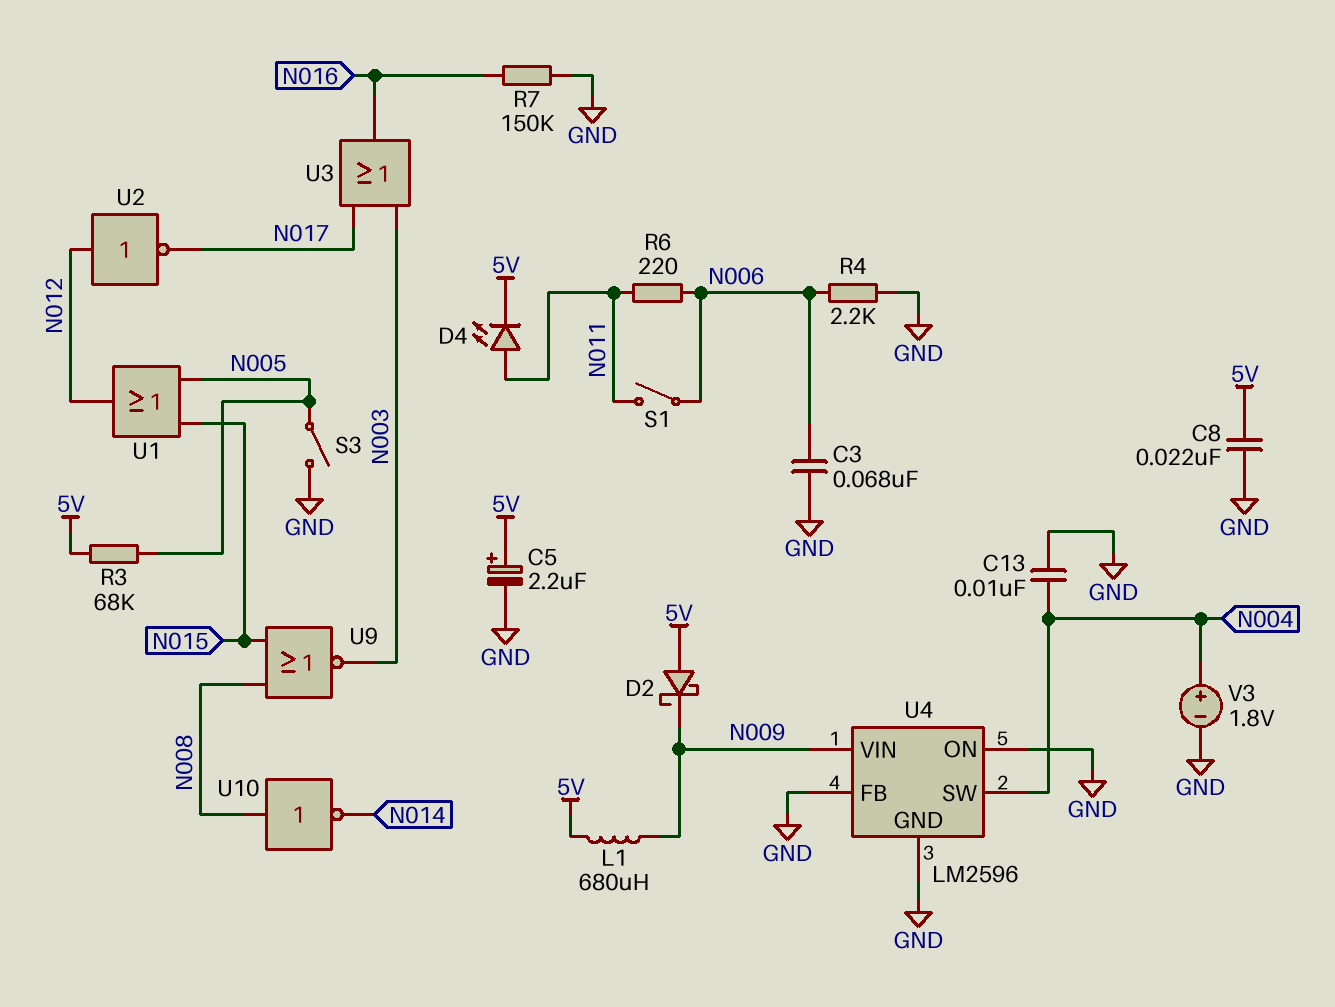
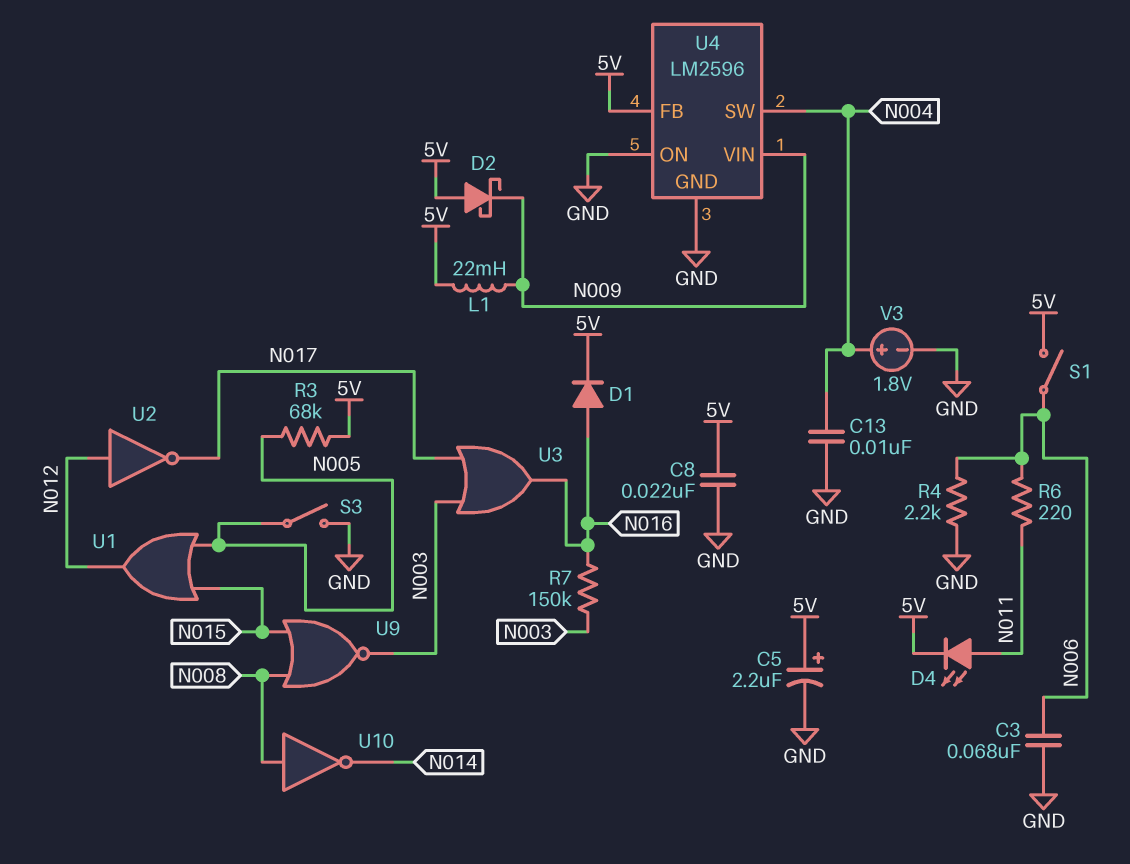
D1: none -> diode (A N016, K 5V)
L1: 680uH (5V, N009) -> 22mH (5V, N009)
R7: 150k (GND, N016) -> 150k (N003, N016)
S1: switch (N006, N011) -> switch (5V, N006)
U4 pin FB: GND -> 5V

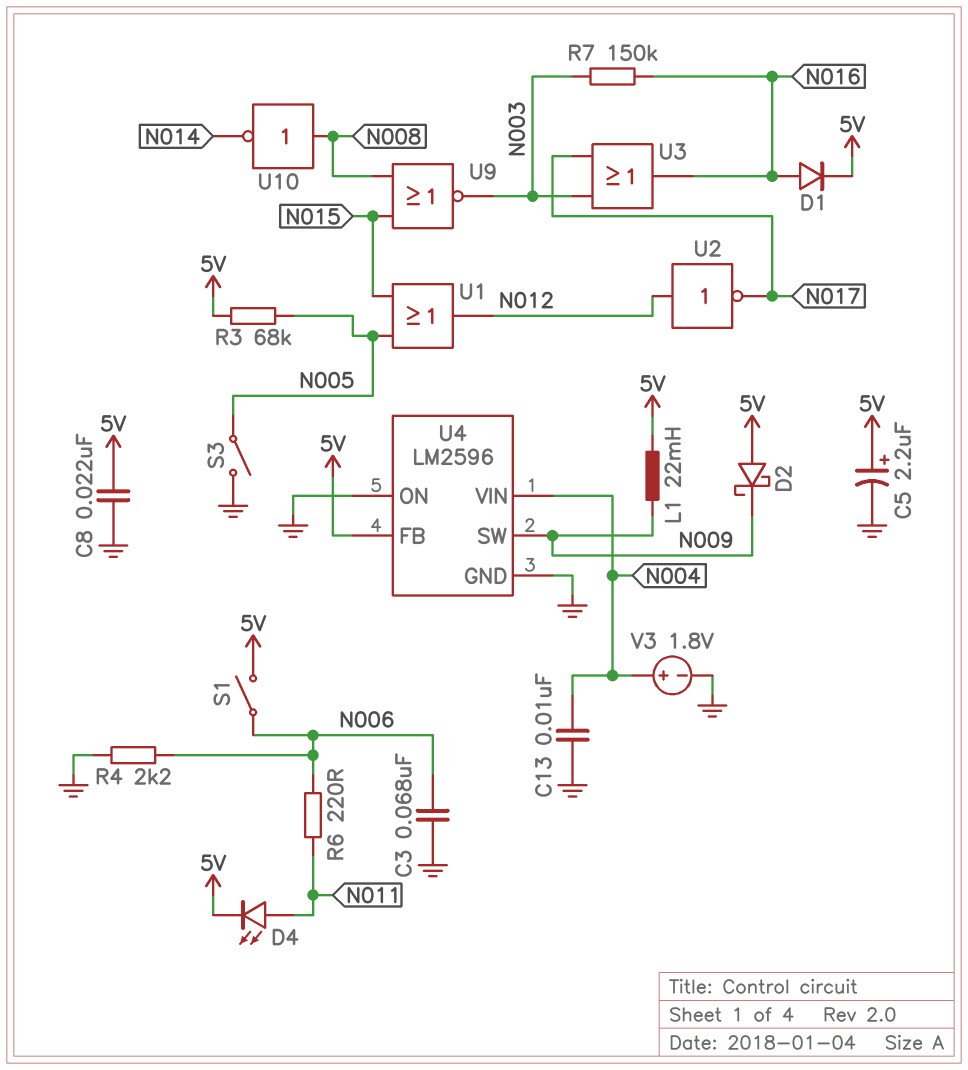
U4 pin SW: N004 -> N009
U4 pin VIN: N009 -> N004

